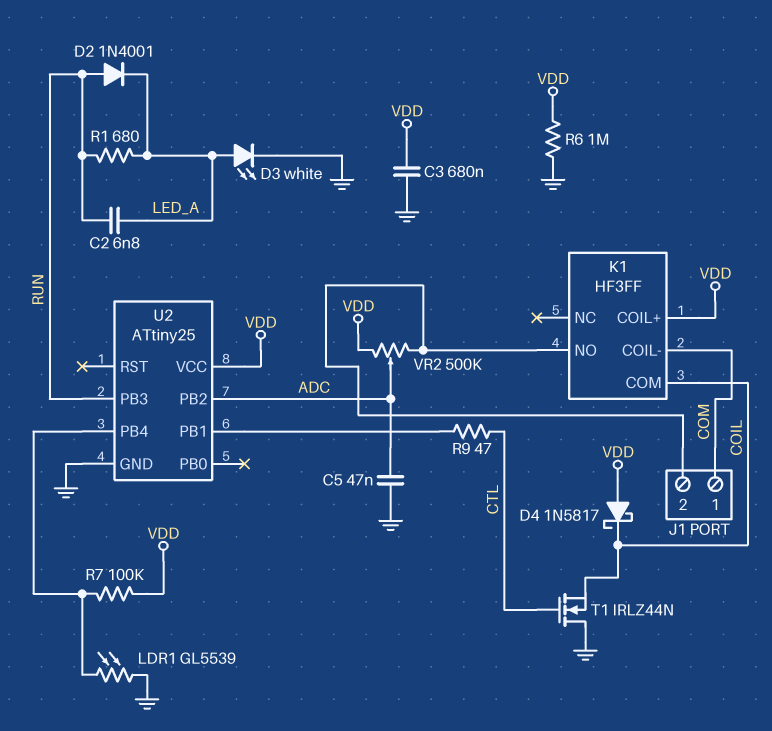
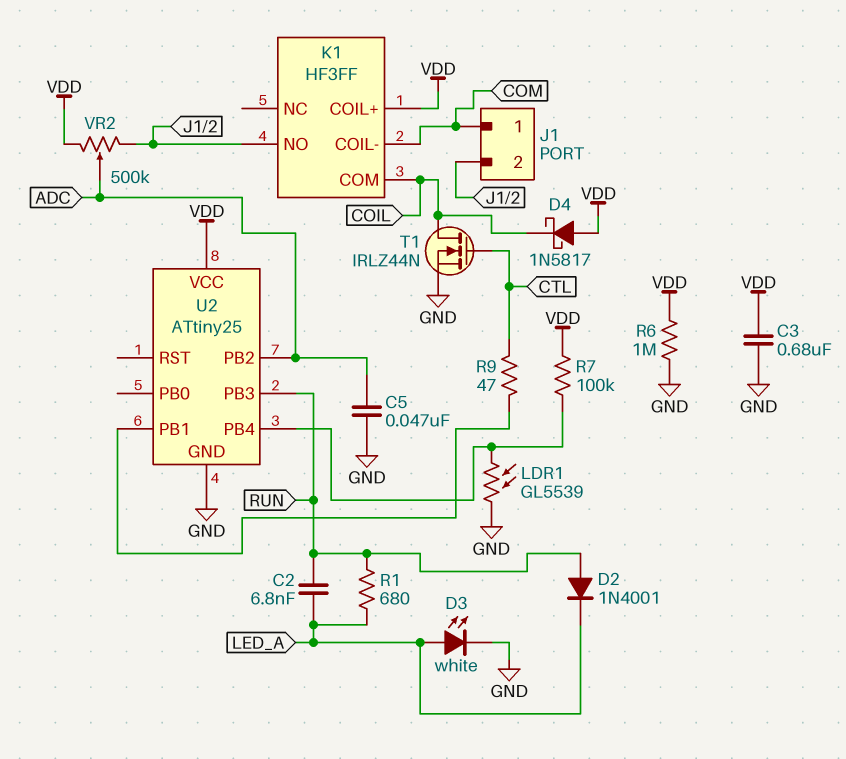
T1: NMOS IRLZ44N (G CTL, D GND, S COIL) -> NMOS IRLZ44N (G CTL, D COIL, S GND)

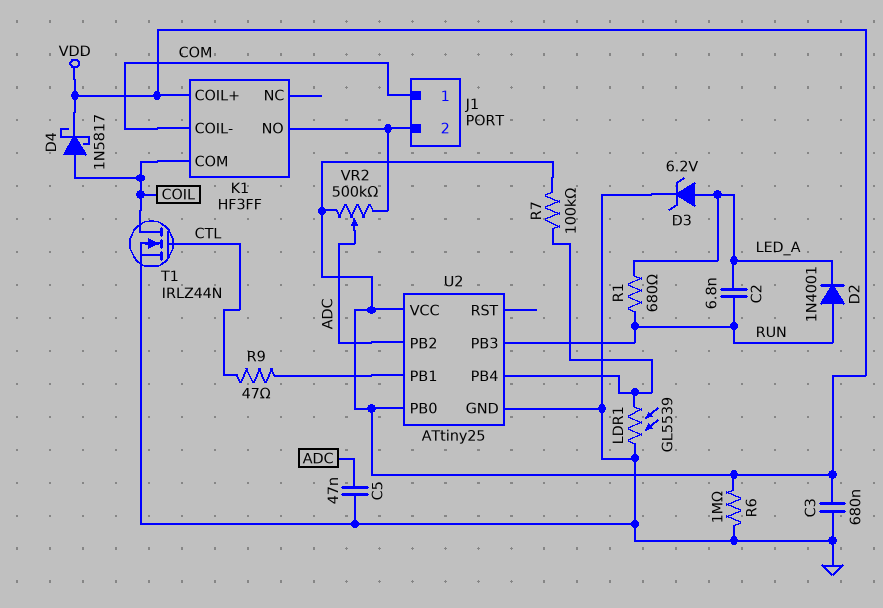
D3: LED white (A LED_A, K GND) -> zener 6.2V (A LED_A, K GND)
D4: schottky 1N5817 (A VDD, K COIL) -> schottky 1N5817 (A COIL, K VDD)
U2 pin PB0: none -> VDD

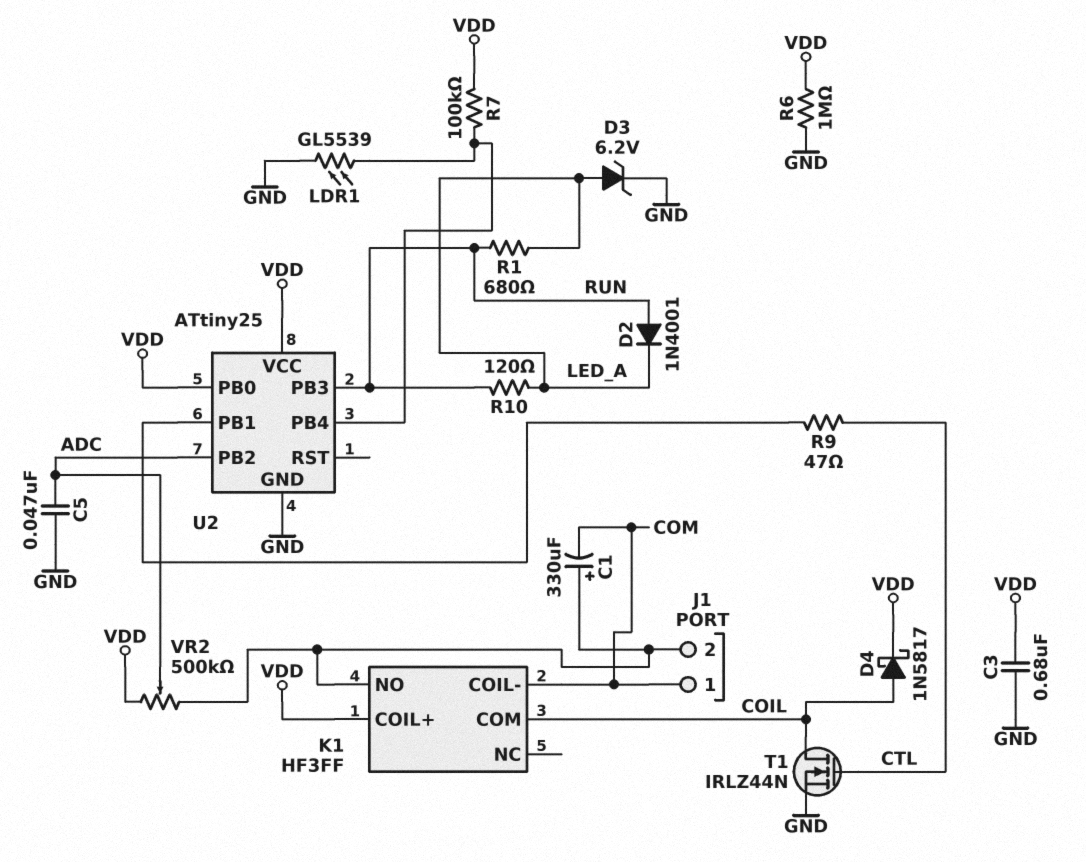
C1: none -> 330uF (plus J1/2, minus COM)
C2: 6.8nF (LED_A, RUN) -> none
R10: none -> 120 (LED_A, RUN)

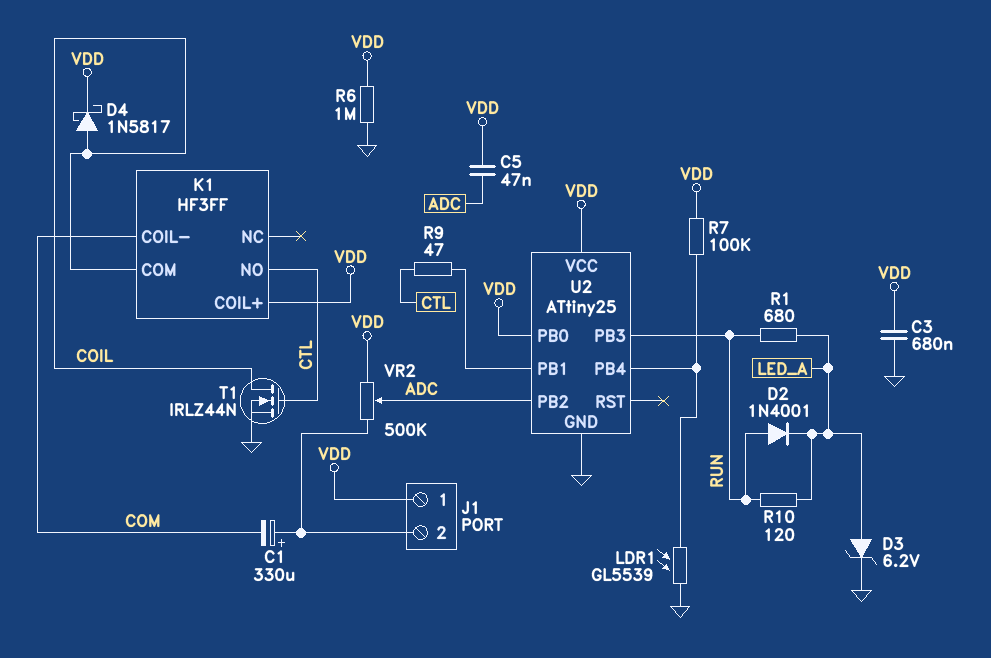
C5: 47nF (ADC, GND) -> 47nF (ADC, VDD)
J1 pin 1: COM -> VDD
K1 pin NO: J1/2 -> CTL

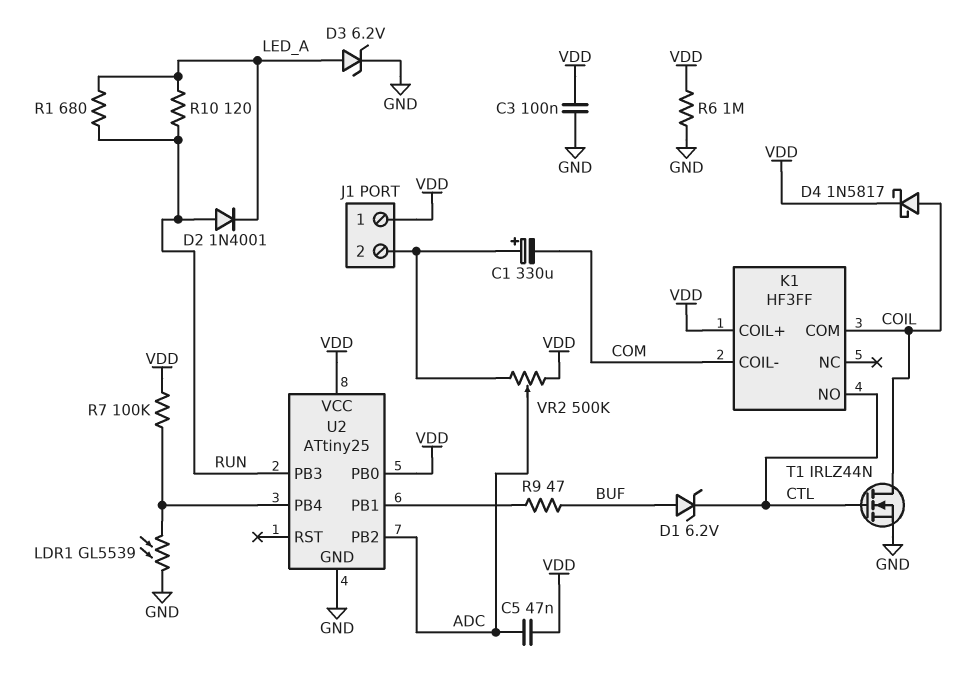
C3: 680nF (GND, VDD) -> 100nF (GND, VDD)
D1: none -> zener 6.2V (A BUF, K CTL)
R9: 47 (CTL, U2/PB1) -> 47 (BUF, U2/PB1)

